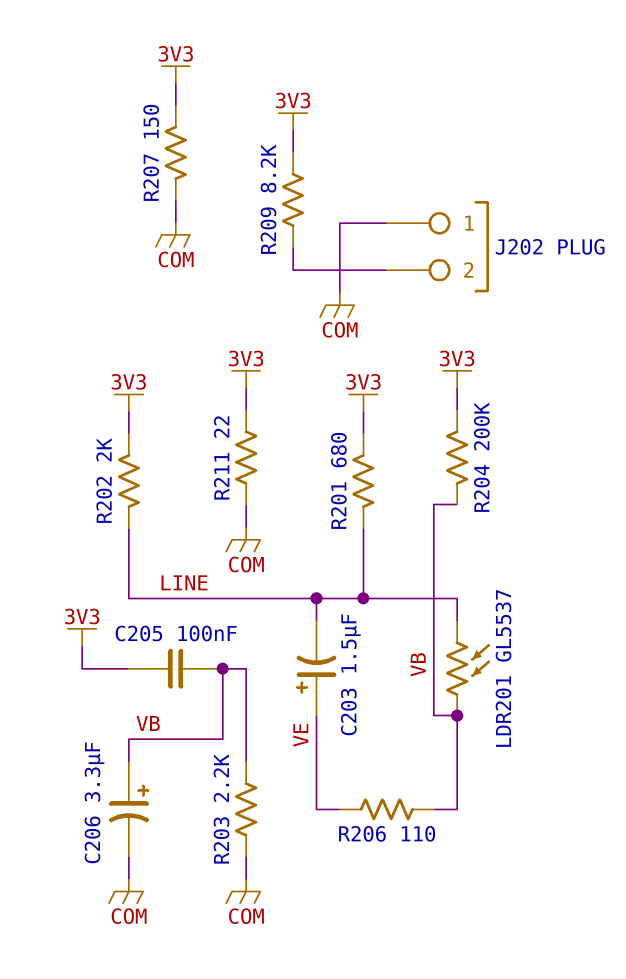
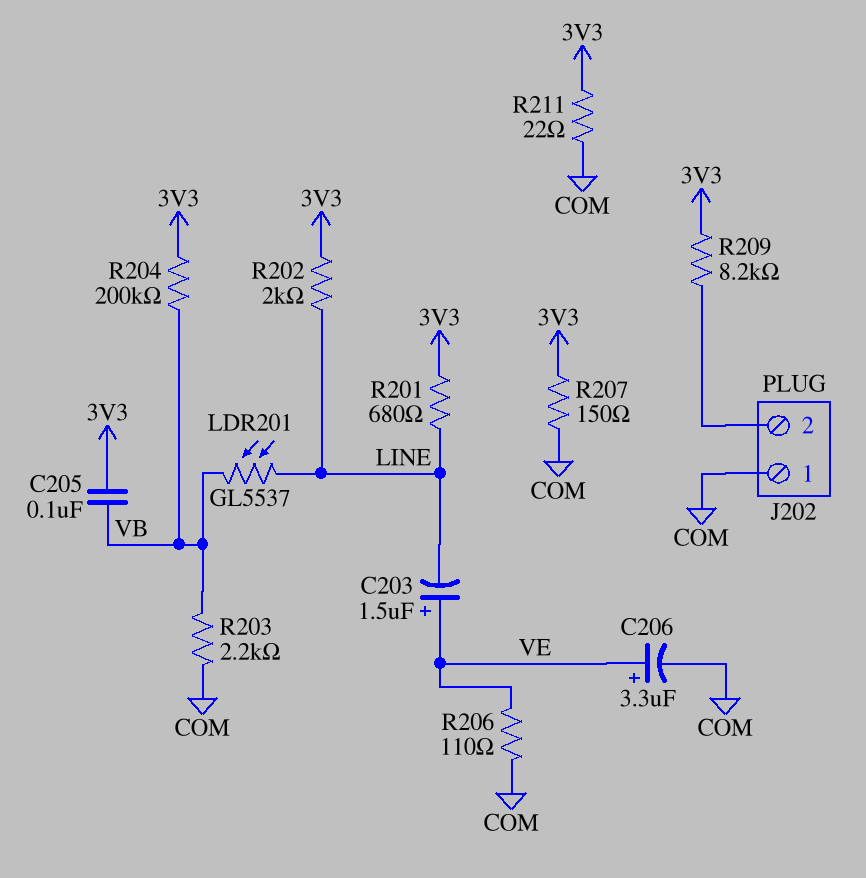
C206: 3.3uF (plus VB, minus COM) -> 3.3uF (plus VE, minus COM)
R206: 110 (VB, VE) -> 110 (COM, VE)

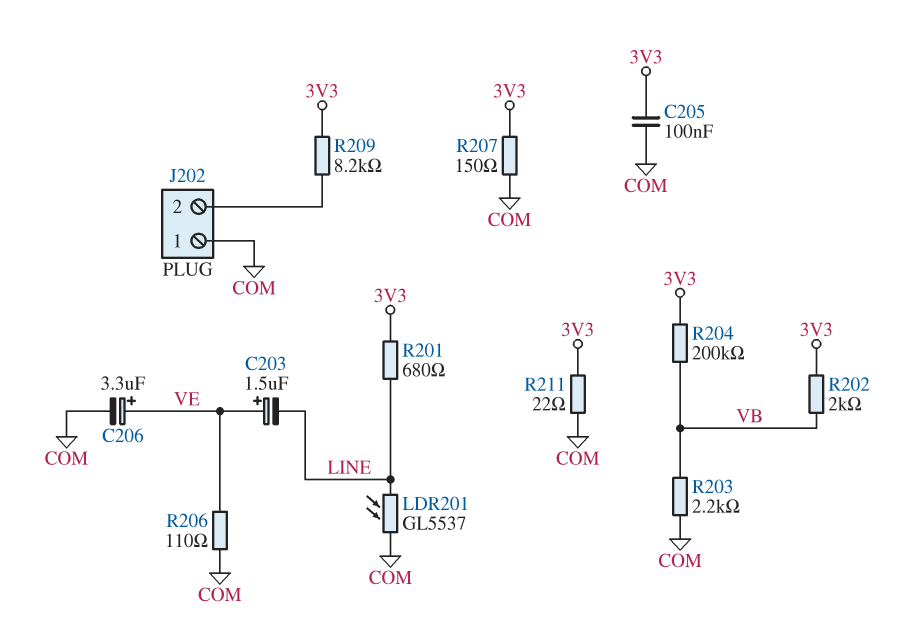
C205: 100nF (3V3, VB) -> 100nF (3V3, COM)
LDR201: GL5537 (LINE, VB) -> GL5537 (COM, LINE)
R202: 2k (3V3, LINE) -> 2k (3V3, VB)

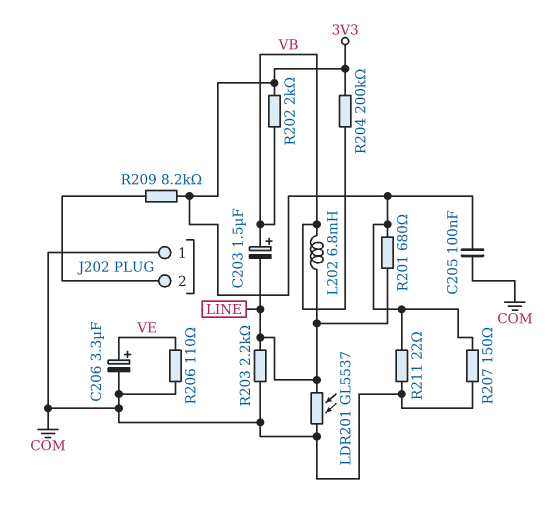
C203: 1.5uF (plus VE, minus LINE) -> 1.5uF (plus VB, minus LINE)
L202: none -> 6.8mH (LINE, VB)
R203: 2.2k (COM, VB) -> 2.2k (COM, LINE)

